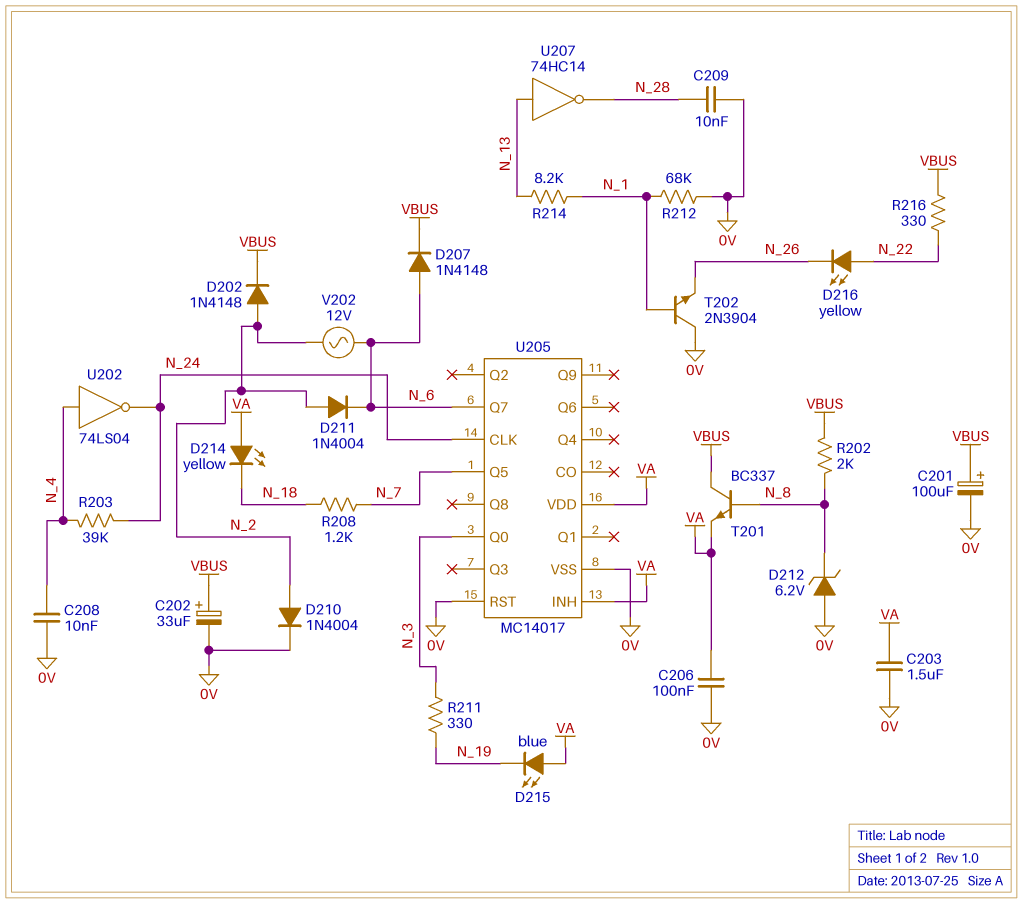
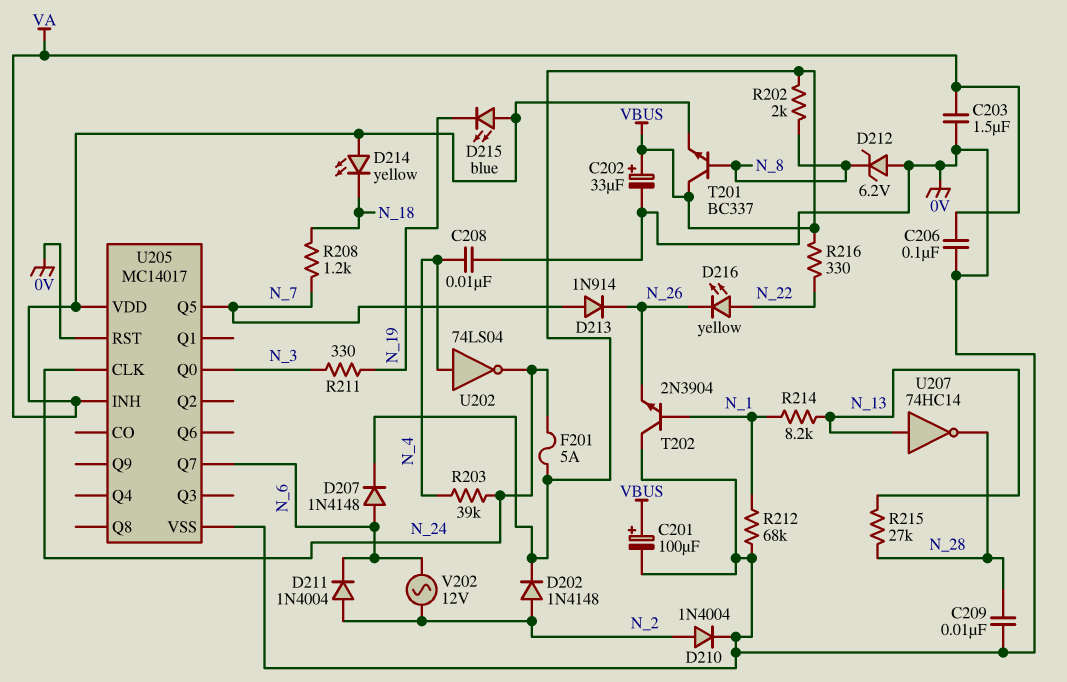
D213: none -> diode 1N914 (A N_7, K N_26)
F201: none -> 5A (N_24, VBUS)
R215: none -> 27k (N_13, N_28)

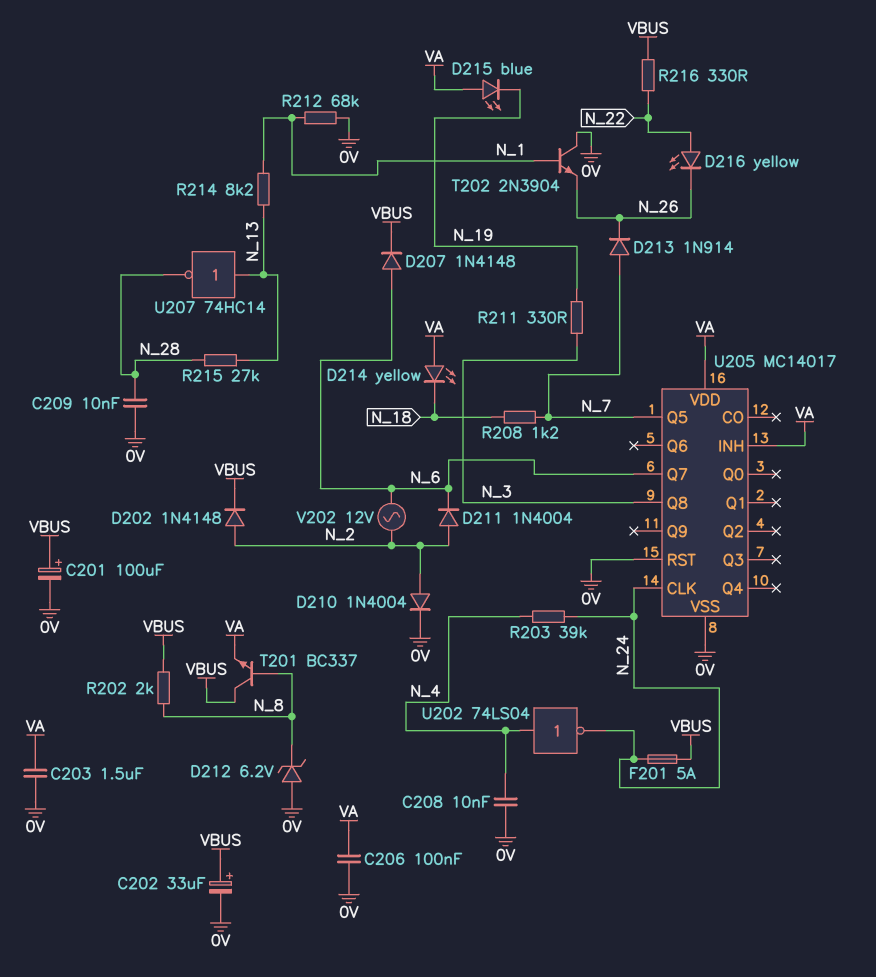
U205 pin Q0: N_3 -> none
U205 pin Q8: none -> N_3

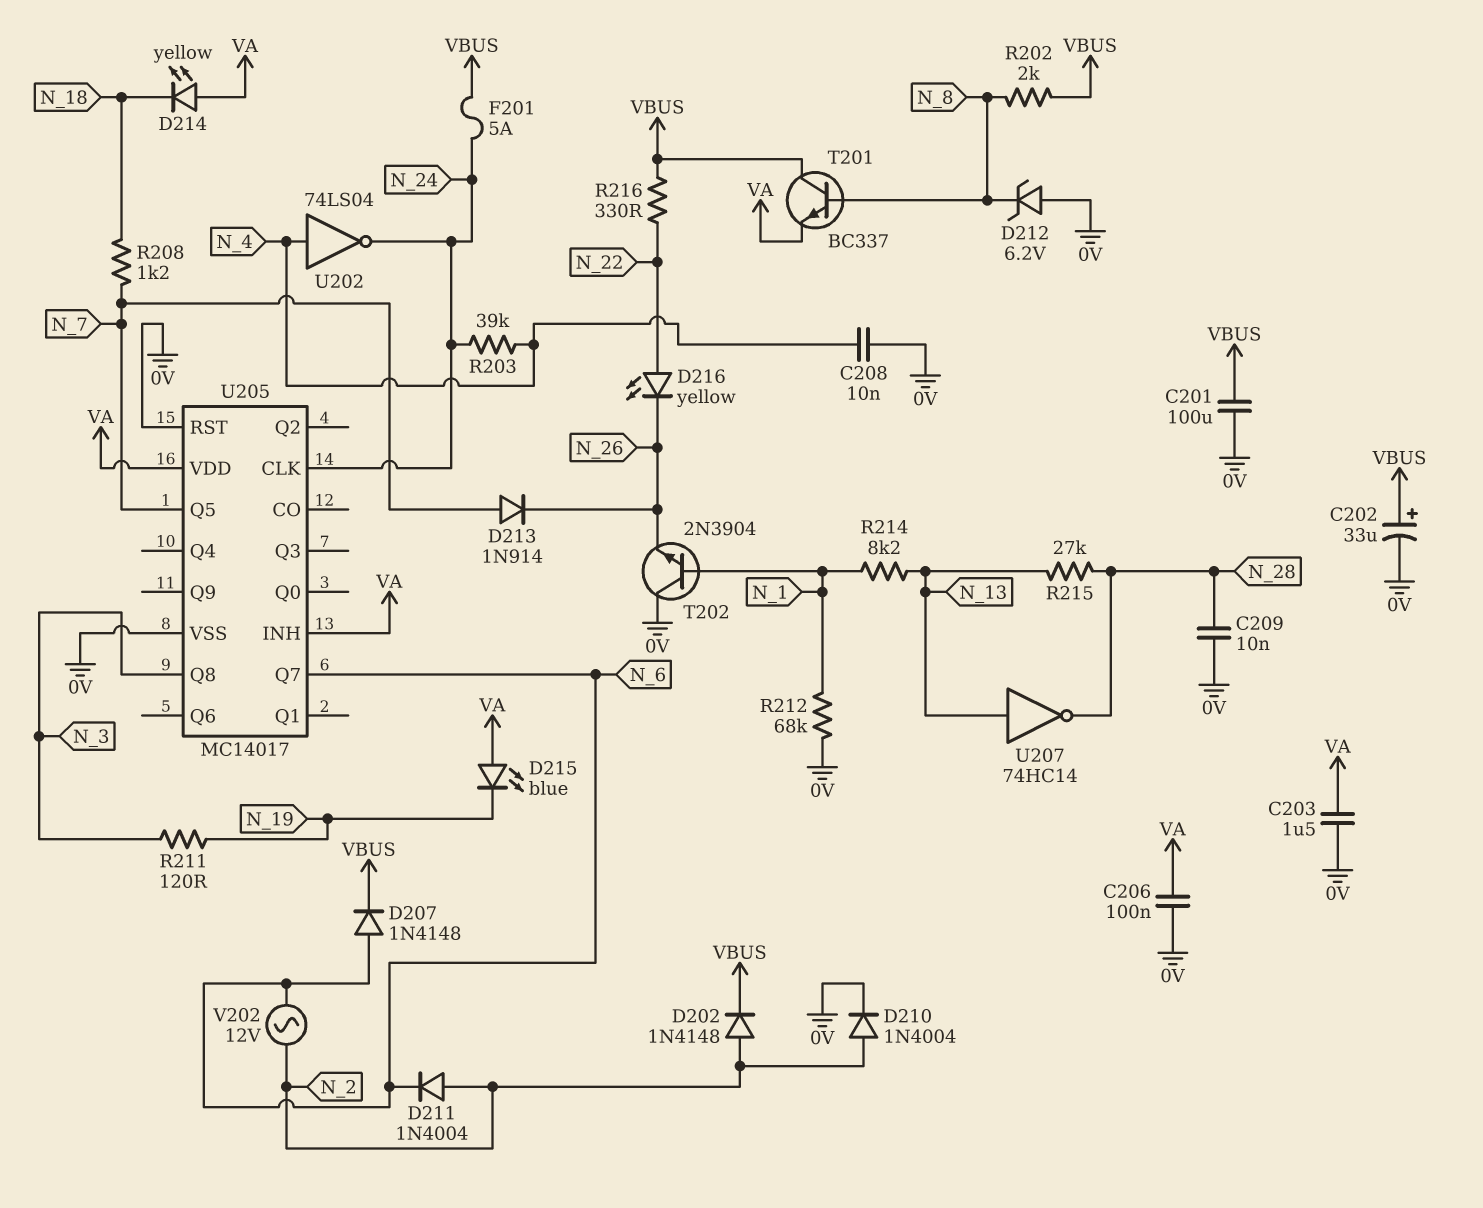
C201: 100uF (plus VBUS, minus 0V) -> 100uF (0V, VBUS)
R211: 330 (N_3, N_19) -> 120 (N_3, N_19)

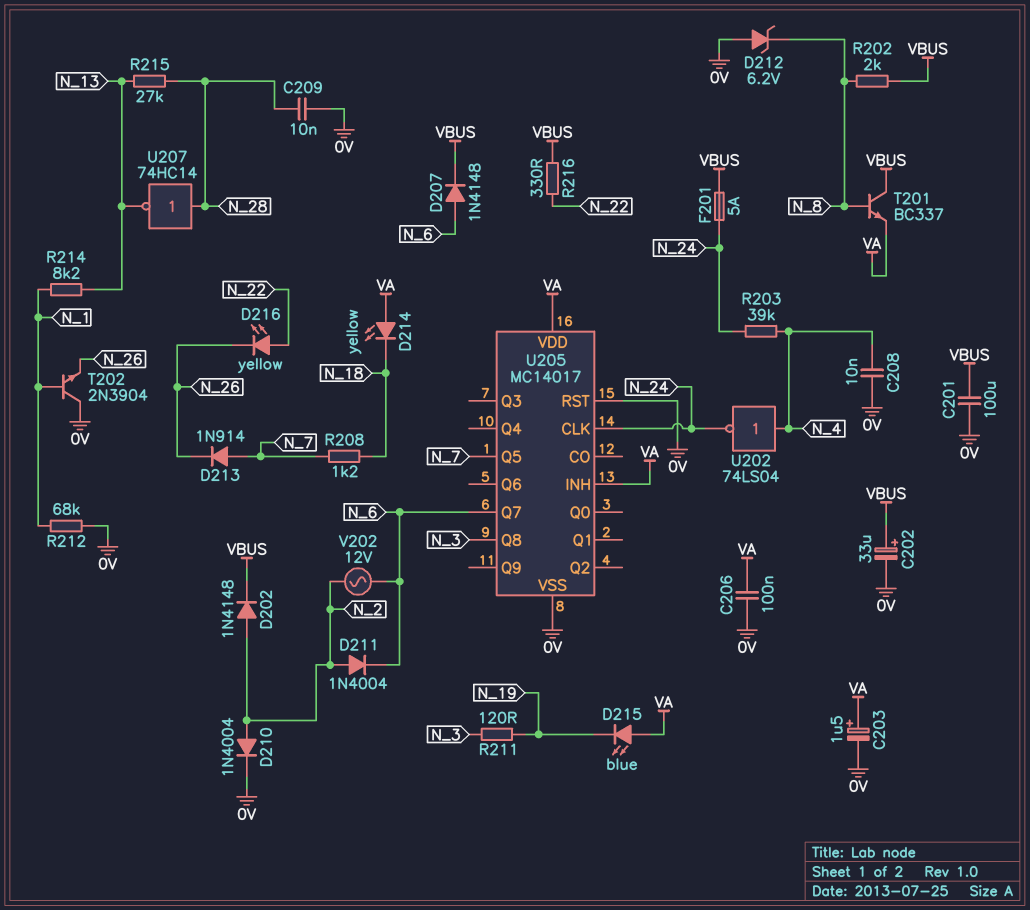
C203: 1.5uF (0V, VA) -> 1.5uF (plus VA, minus 0V)
U207: NOT 74HC14 (in N_13, out N_28) -> NOT 74HC14 (in N_28, out N_13)

